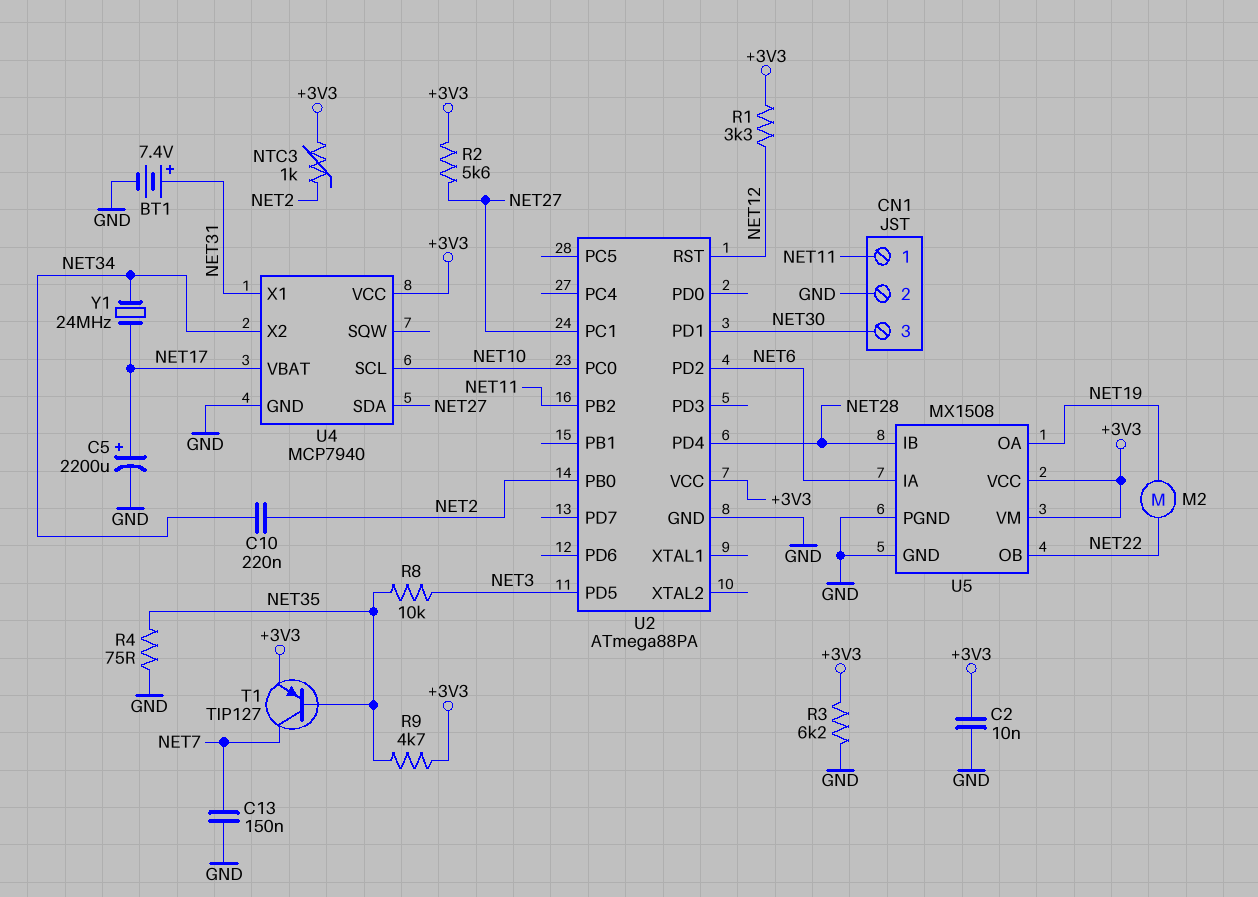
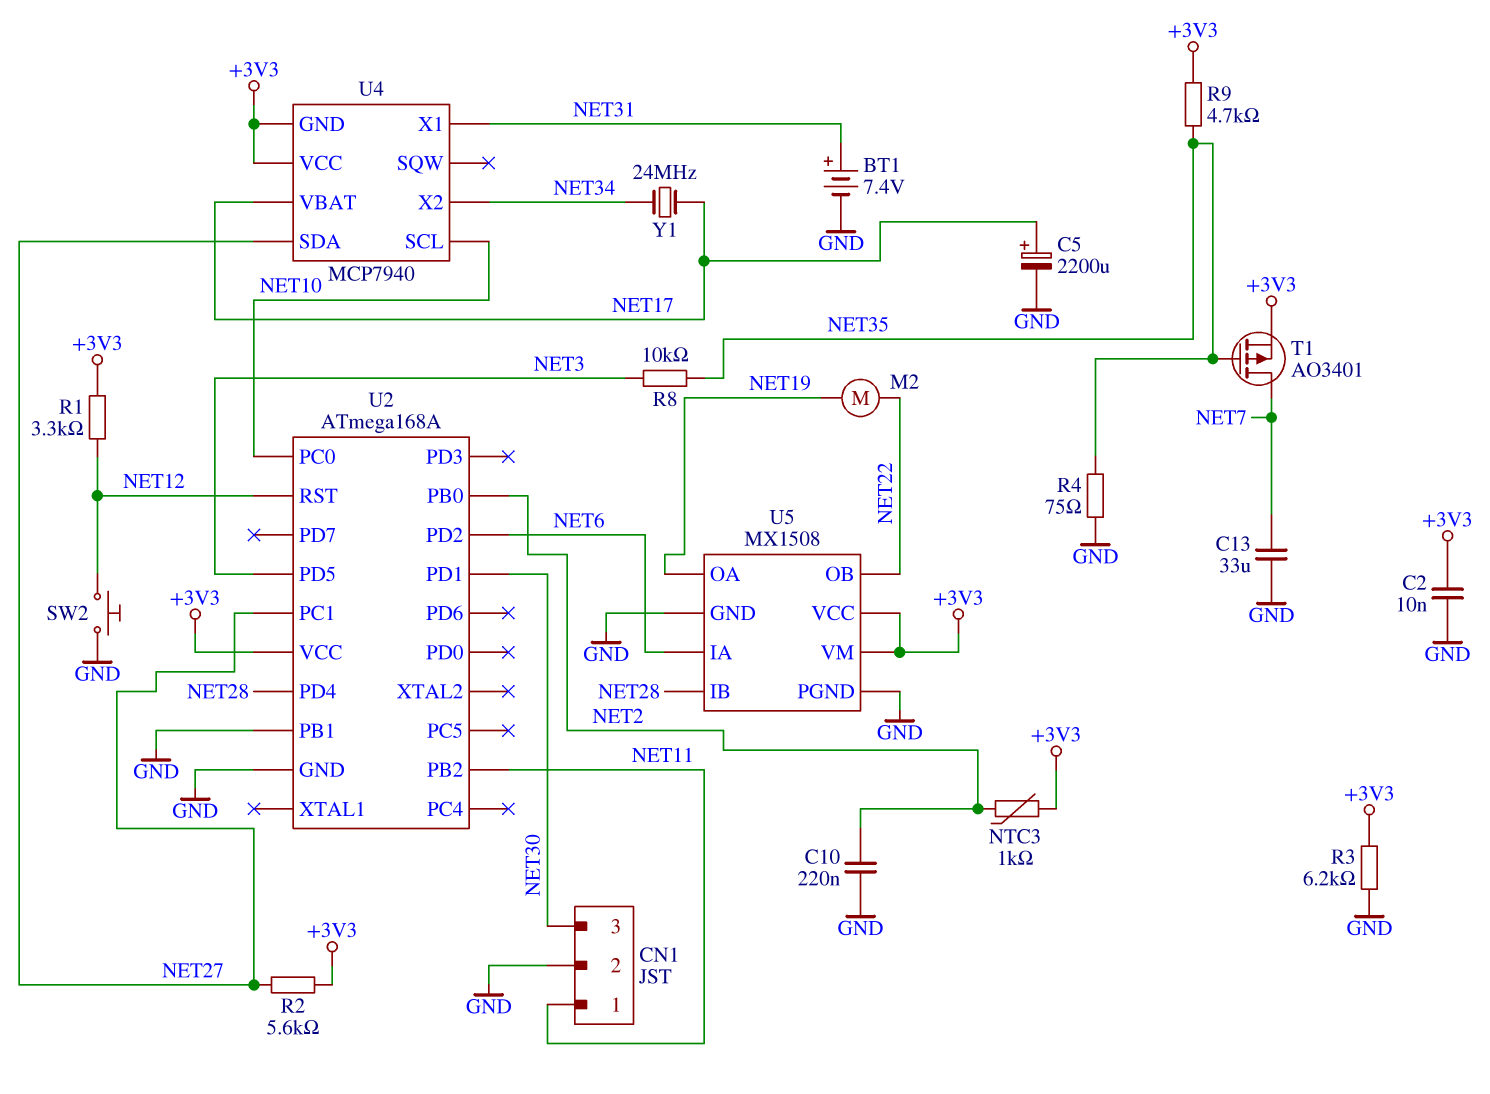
C10: 220nF (NET2, NET34) -> 220nF (GND, NET2)
C13: 150nF (GND, NET7) -> 33uF (GND, NET7)
SW2: none -> button (GND, NET12)
T1: PNP TIP127 (B NET35, C NET7, E +3V3) -> PMOS AO3401 (G NET35, D NET7, S +3V3)
U2: ATmega88PA -> ATmega168A
U2 pin PB1: none -> GND
U4 pin GND: GND -> +3V3

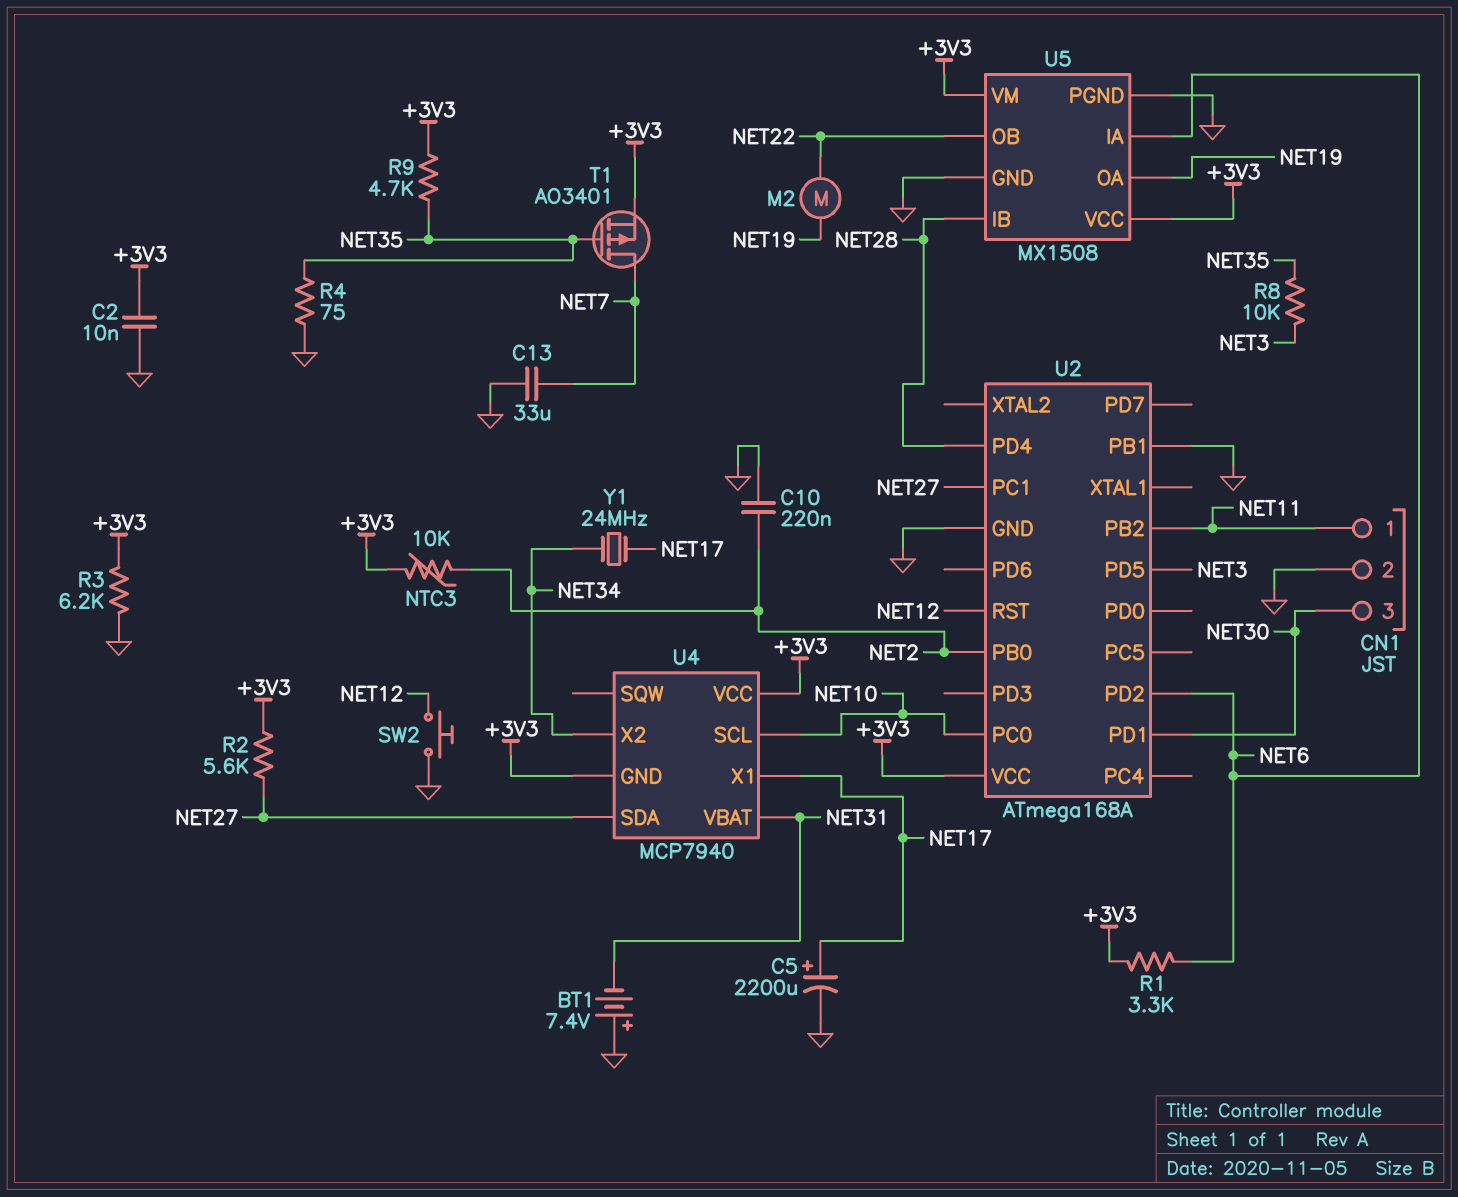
BT1: 7.4V (plus NET31, minus GND) -> 7.4V (plus GND, minus NET31)
NTC3: 1k (+3V3, NET2) -> 10k (+3V3, NET2)
R1: 3.3k (+3V3, NET12) -> 3.3k (+3V3, NET6)
U4 pin VBAT: NET17 -> NET31
U4 pin X1: NET31 -> NET17

